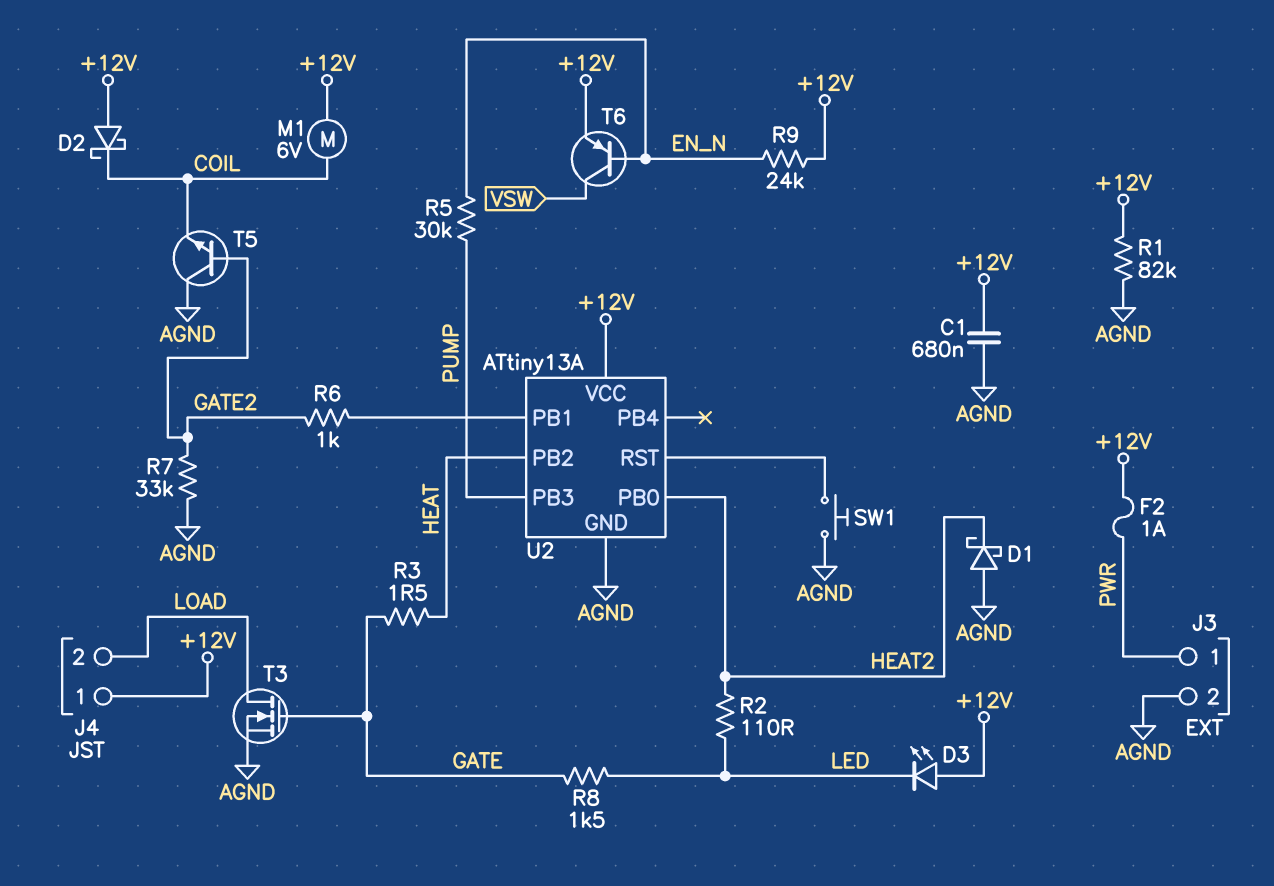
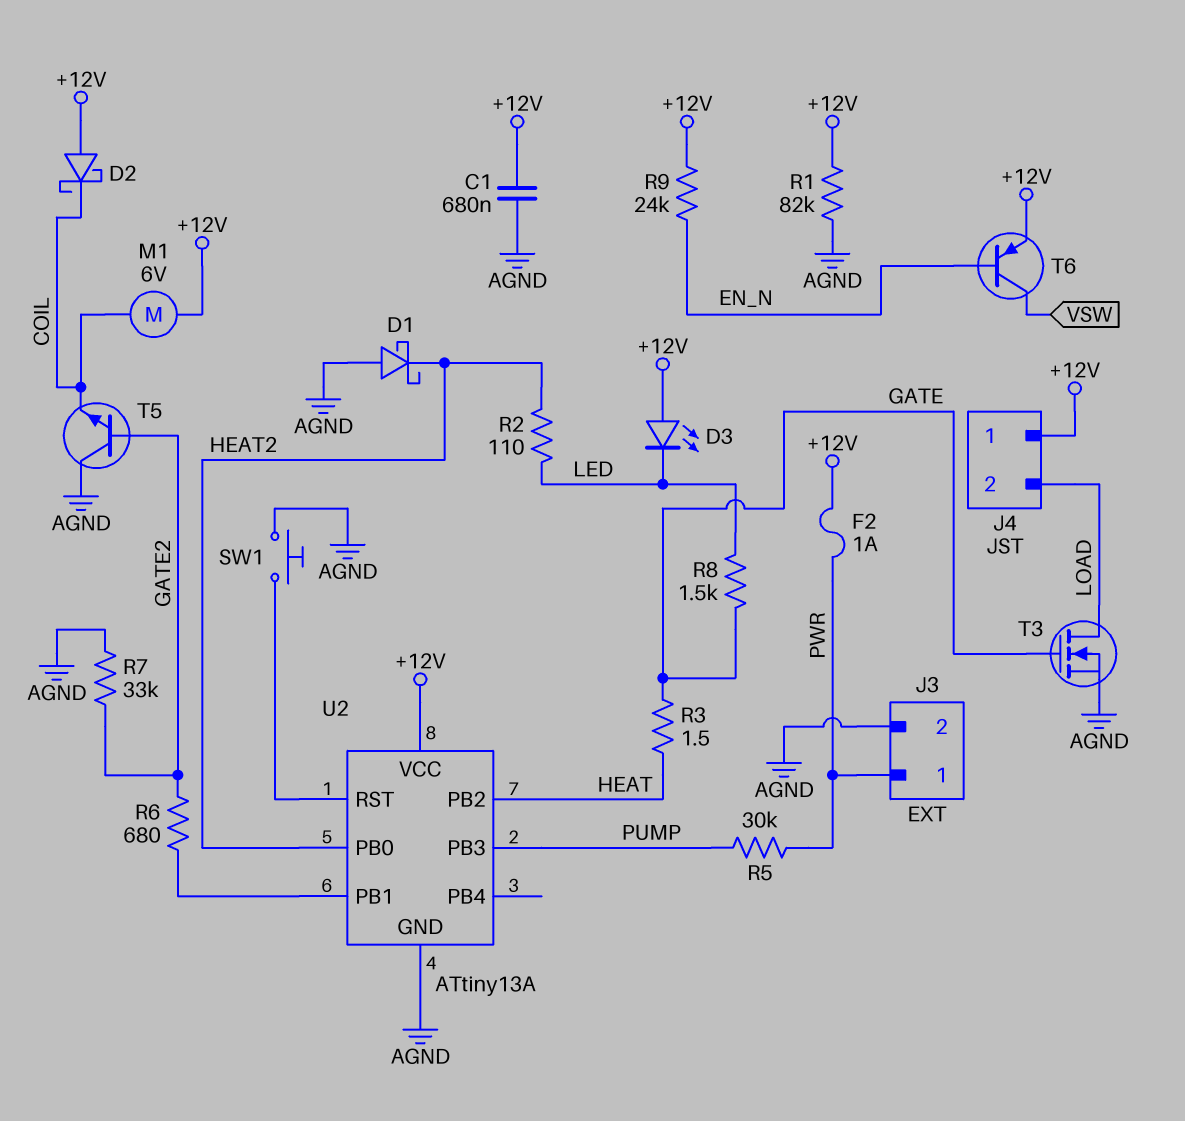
R5: 30k (EN_N, PUMP) -> 30k (PUMP, PWR)
R6: 1k (GATE2, U2/PB1) -> 680 (GATE2, U2/PB1)

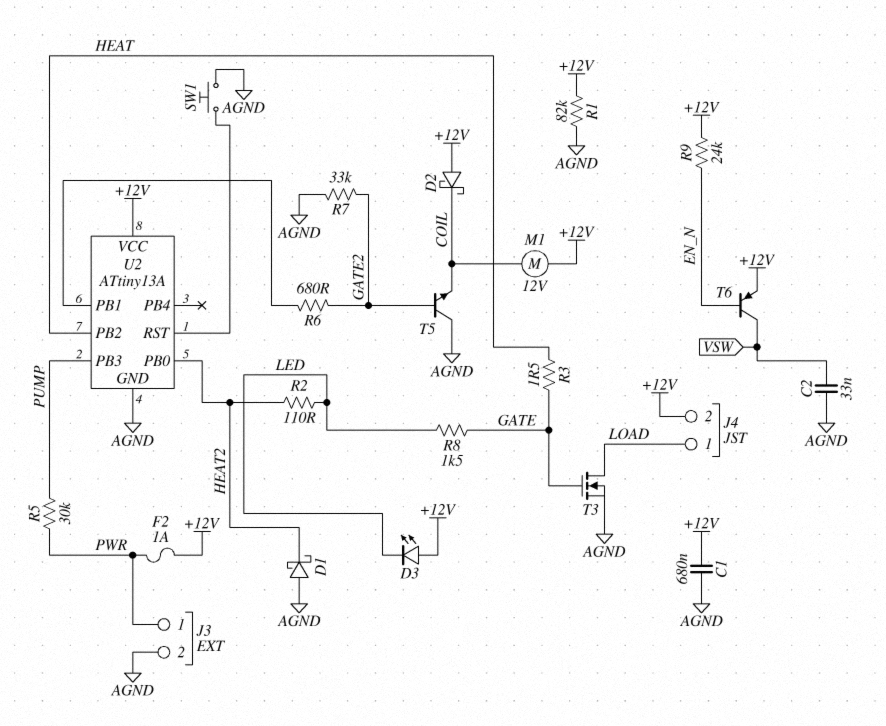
C2: none -> 33nF (AGND, VSW)
J4 pin 1: +12V -> LOAD
J4 pin 2: LOAD -> +12V
M1: motor 6V (+12V, COIL) -> motor 12V (+12V, COIL)

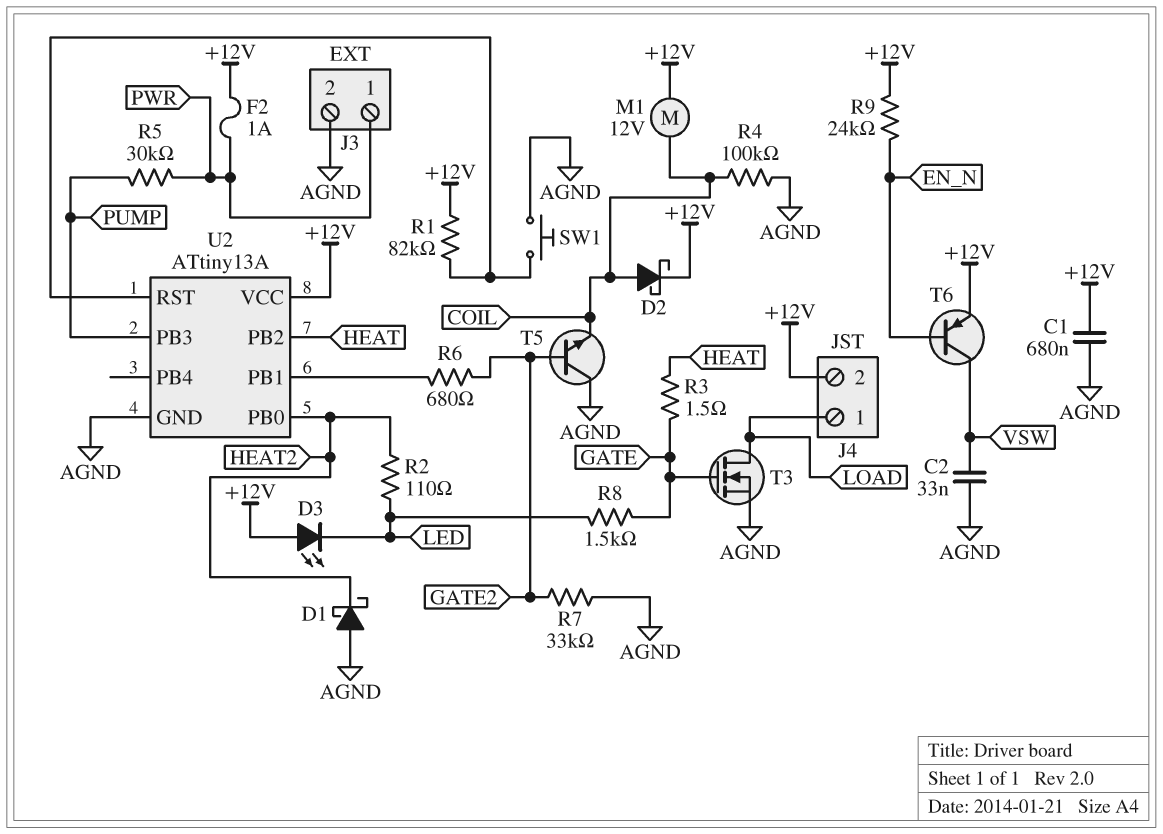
D2: schottky (A +12V, K COIL) -> schottky (A COIL, K +12V)
R1: 82k (+12V, AGND) -> 82k (+12V, U2/RST)
R4: none -> 100k (AGND, COIL)

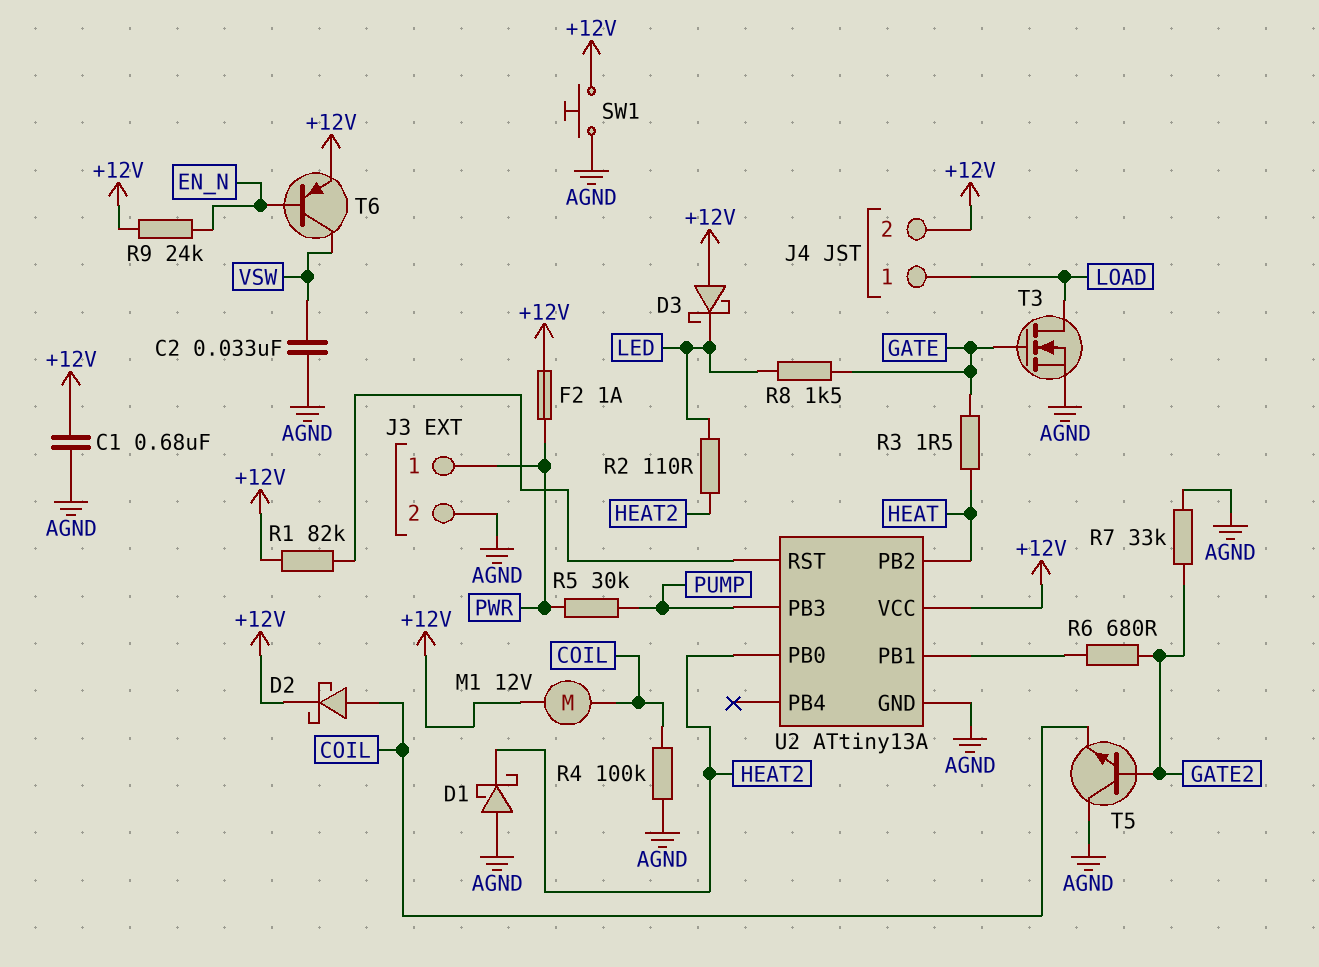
D3: LED (A +12V, K LED) -> schottky (A +12V, K LED)
SW1: button (AGND, U2/RST) -> button (+12V, AGND)

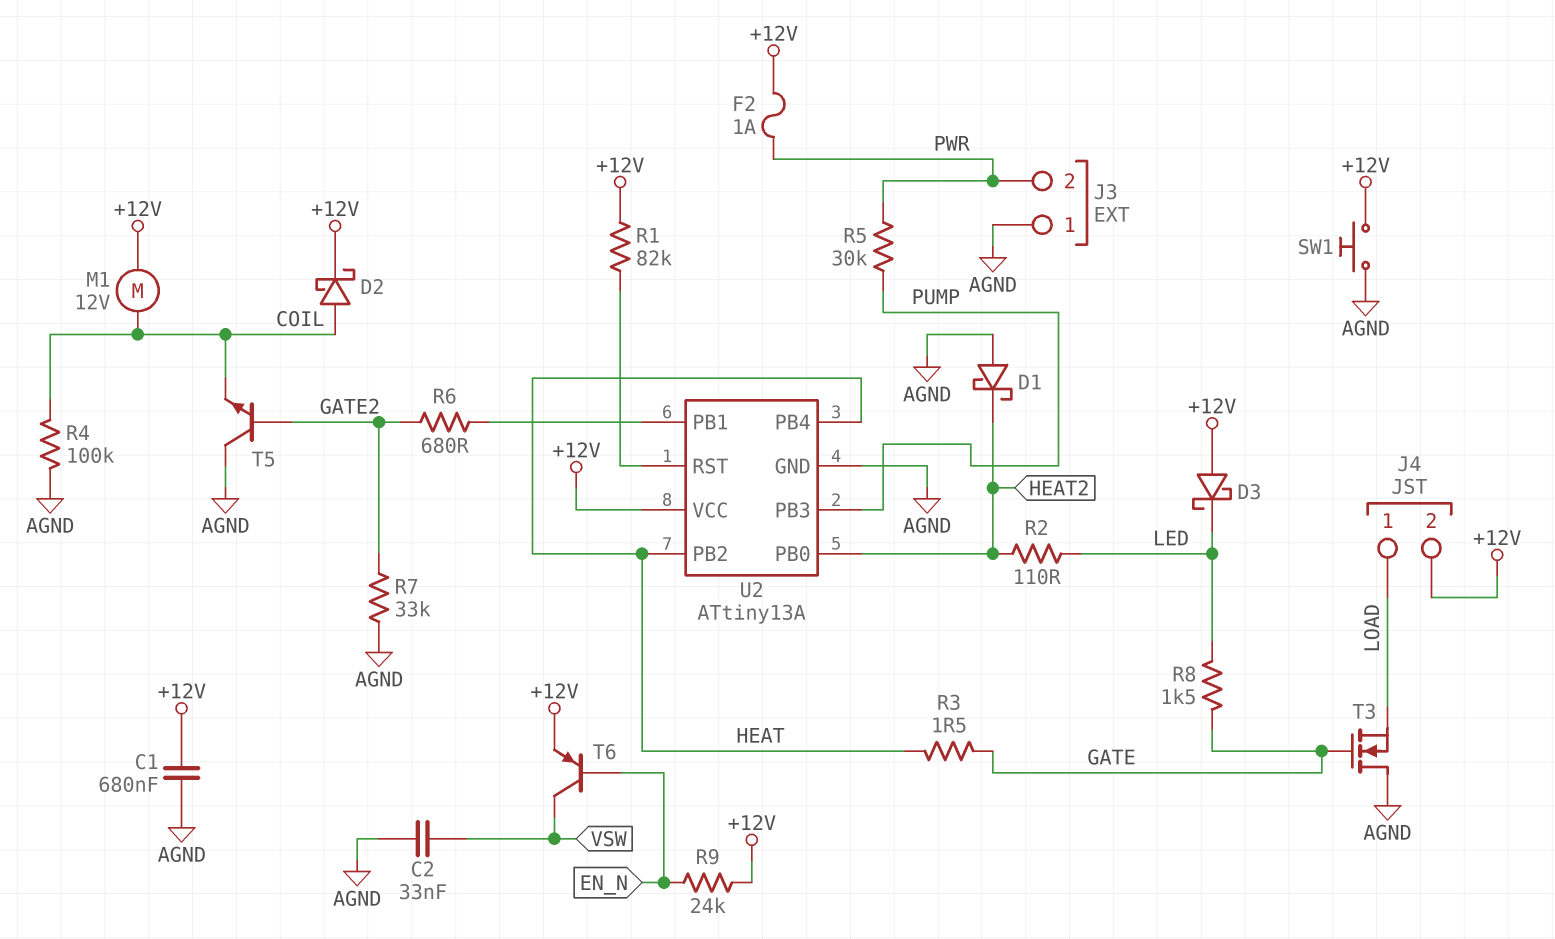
J3 pin 1: PWR -> AGND
J3 pin 2: AGND -> PWR
T3: NMOS (G GATE, D LOAD, S AGND) -> NMOS (G GATE, D AGND, S LOAD)
U2 pin PB4: none -> HEAT

